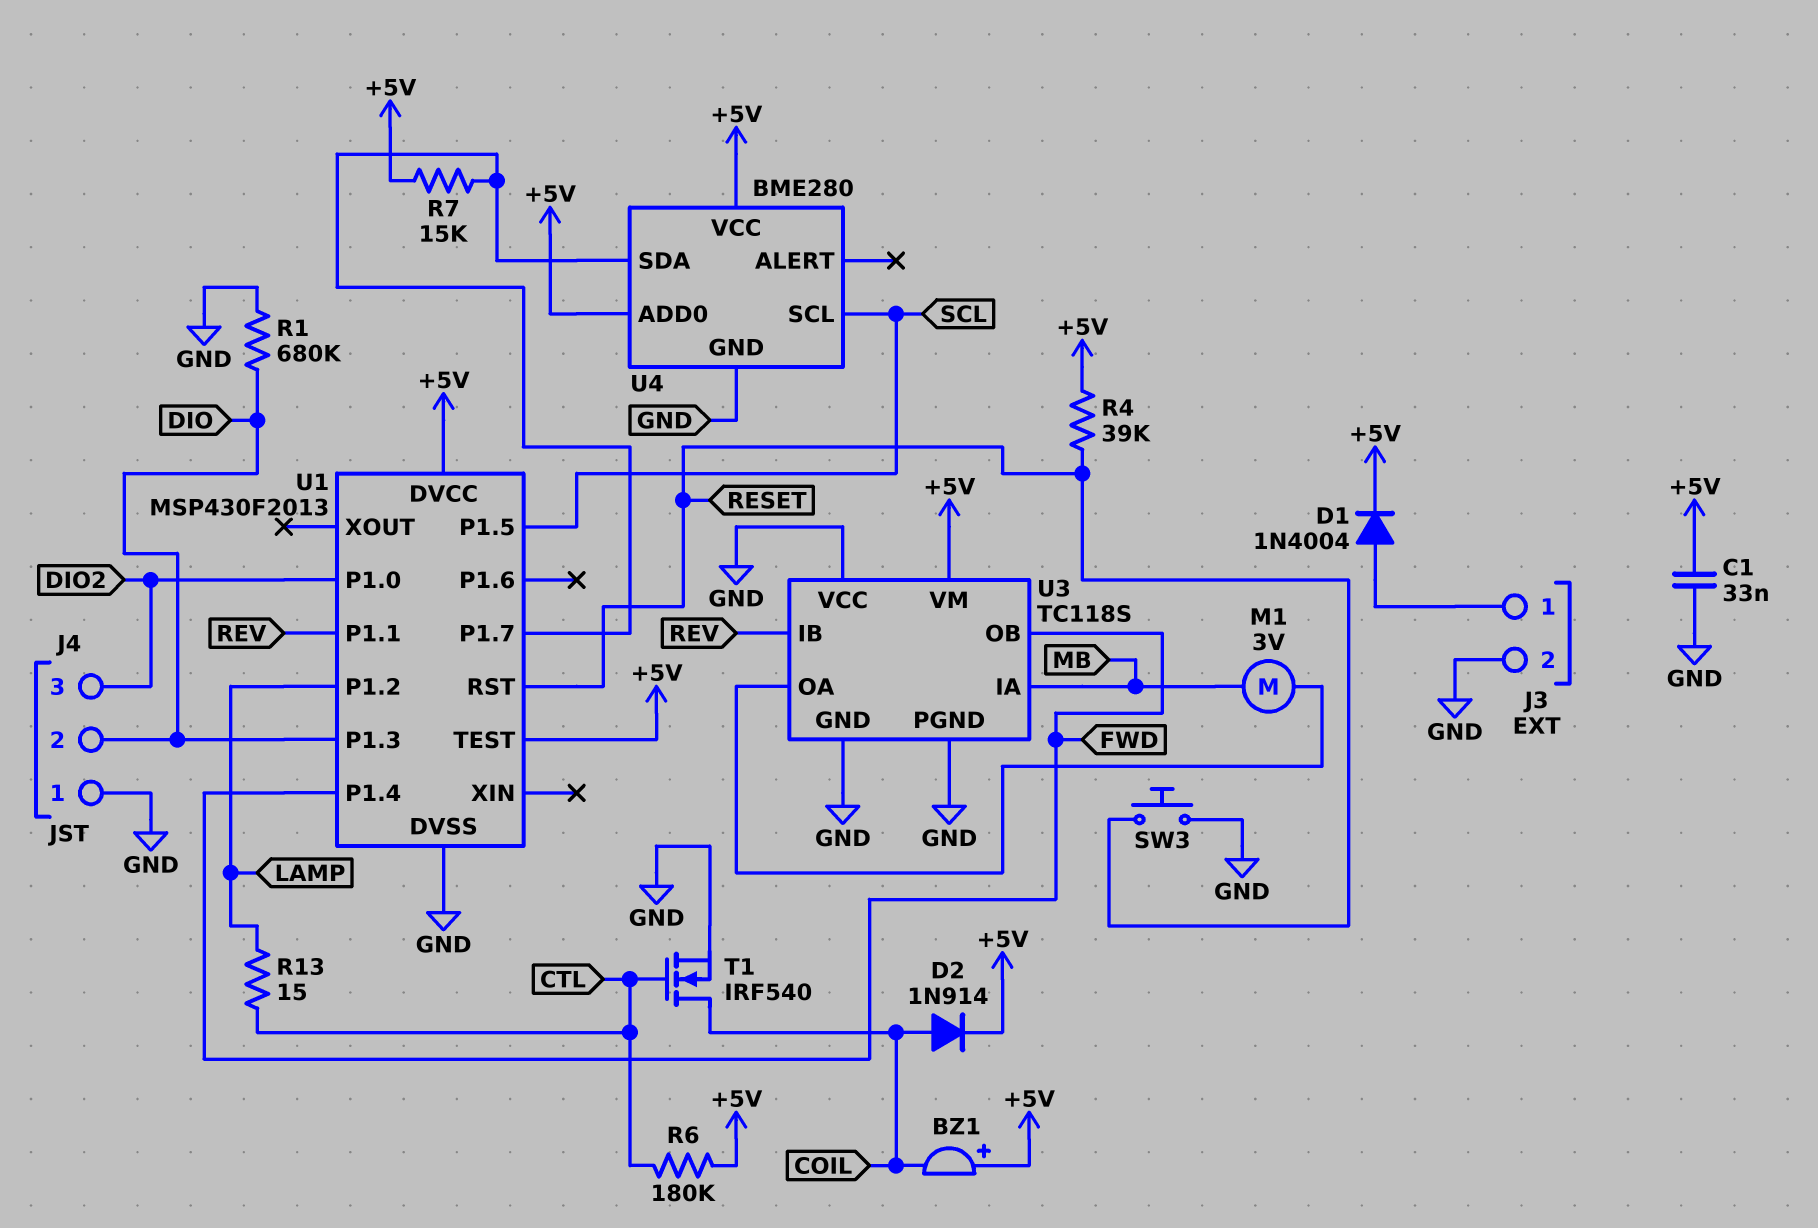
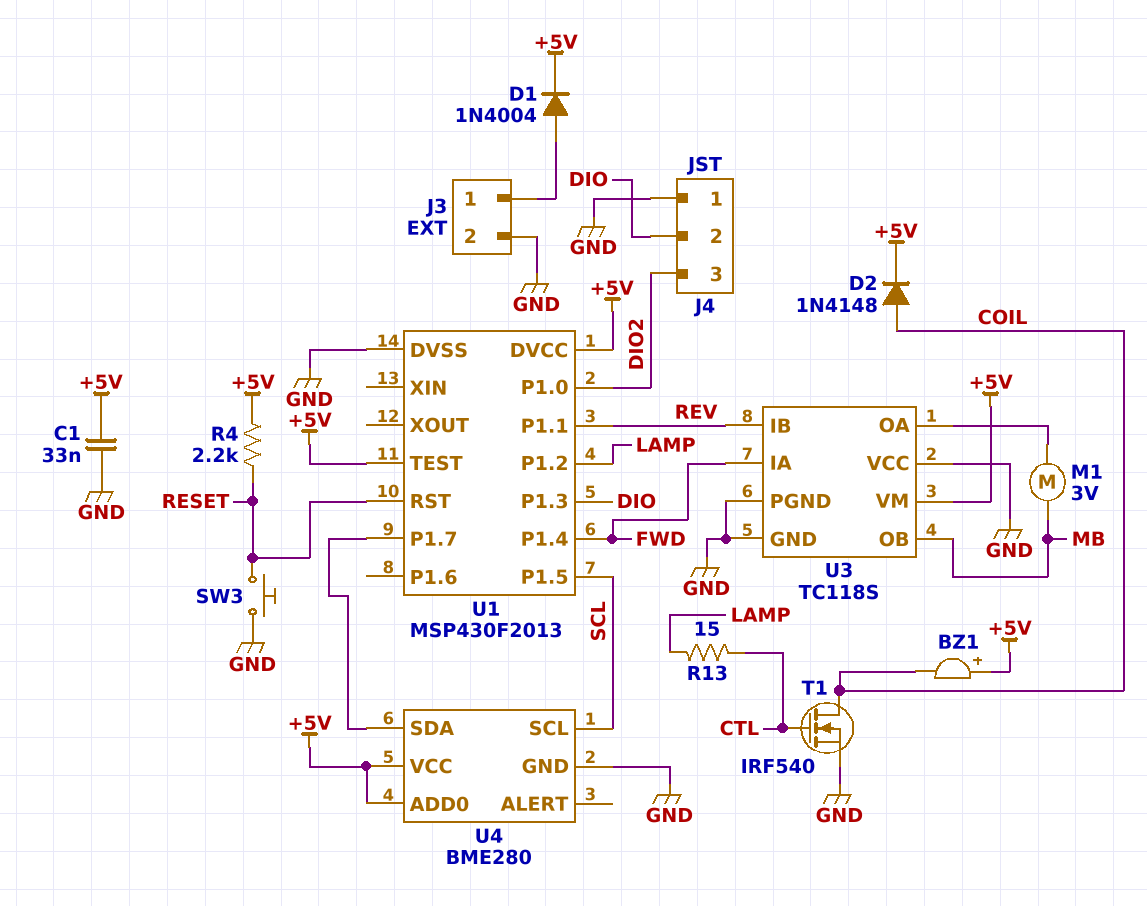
D2: diode 1N914 (A COIL, K +5V) -> diode 1N4148 (A COIL, K +5V)
R1: 680k (DIO, GND) -> none
R4: 39k (+5V, RESET) -> 2.2k (+5V, RESET)
R6: 180k (+5V, CTL) -> none
R7: 15k (+5V, U1/P1.7) -> none
U3 pin IA: MB -> FWD
U3 pin OB: FWD -> MB

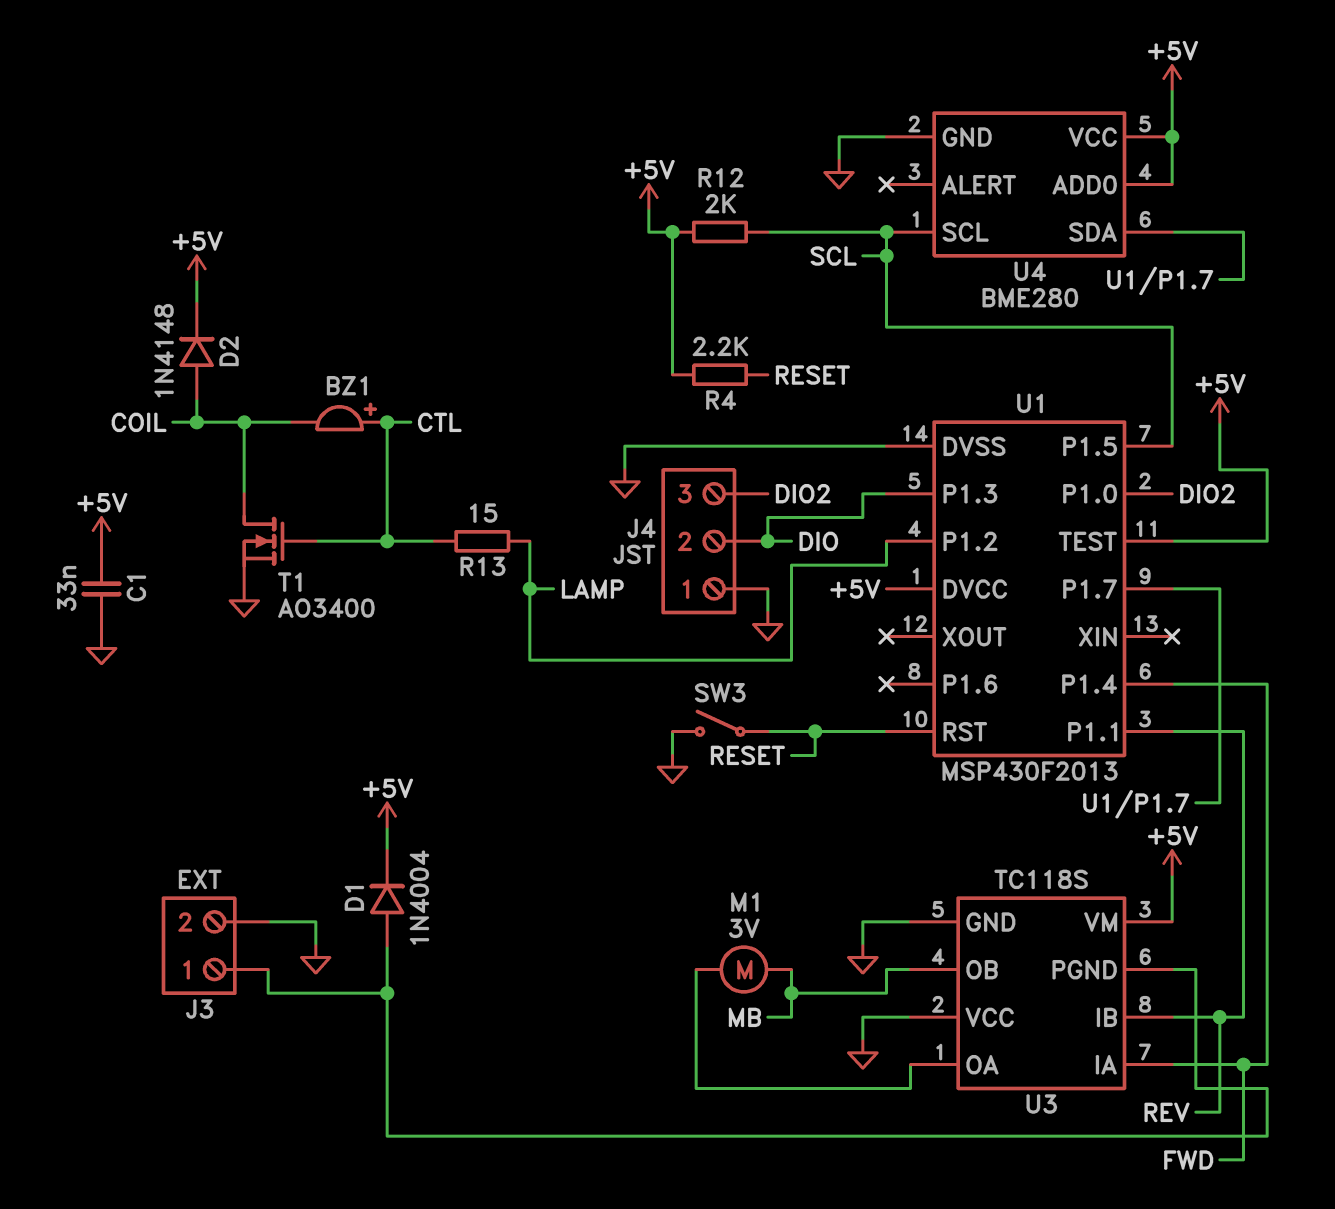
BZ1: buzzer (plus +5V, minus COIL) -> buzzer (plus CTL, minus COIL)
R12: none -> 2k (+5V, SCL)
SW3: button (GND, RESET) -> switch (GND, RESET)
T1: NMOS IRF540 (G CTL, D COIL, S GND) -> NMOS AO3400 (G CTL, D COIL, S GND)
U3 pin PGND: GND -> J3/1

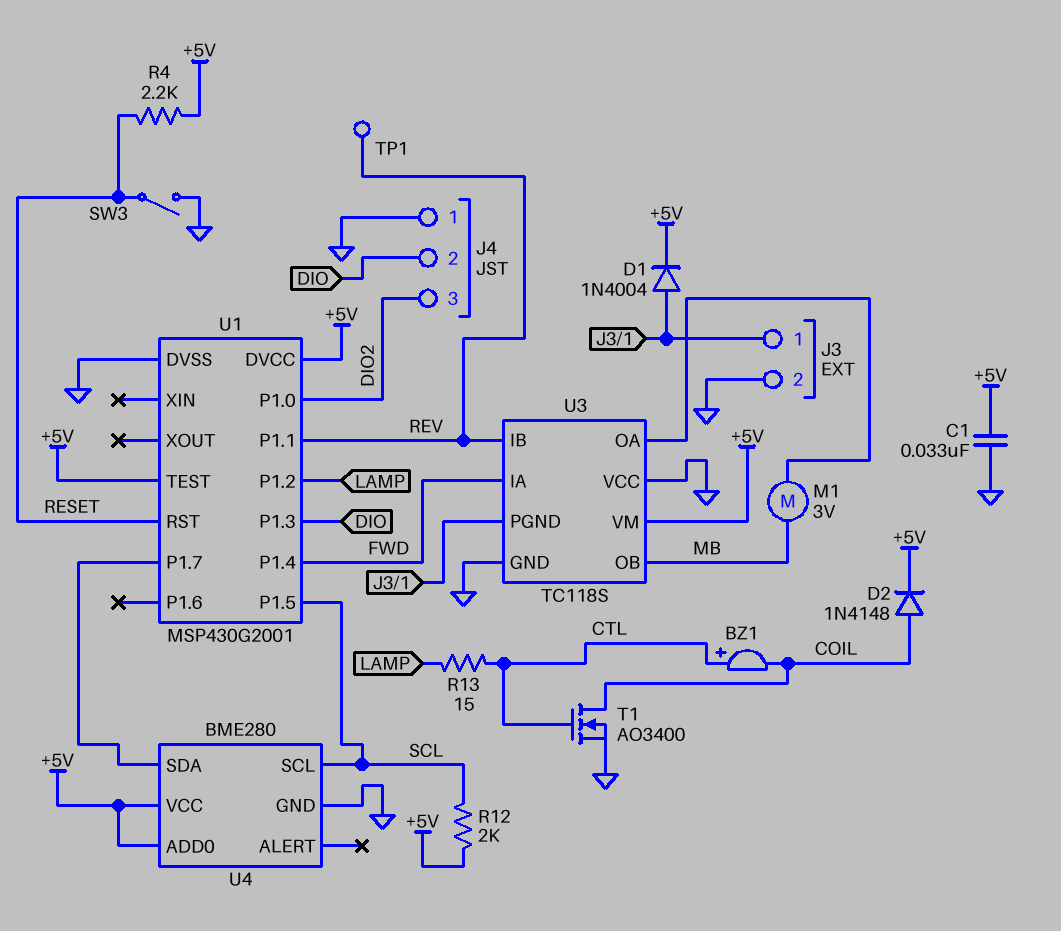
TP1: none -> test point (REV)
U1: MSP430F2013 -> MSP430G2001

